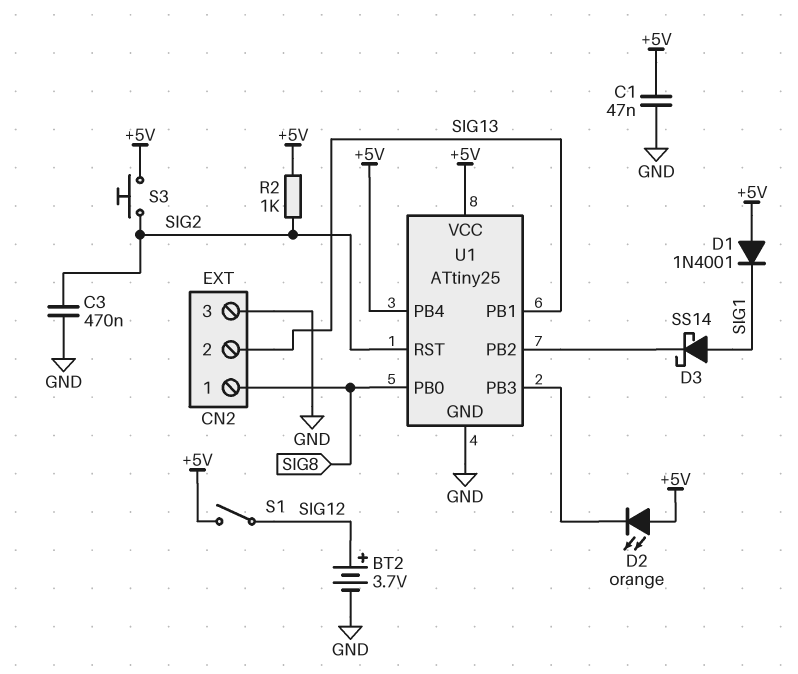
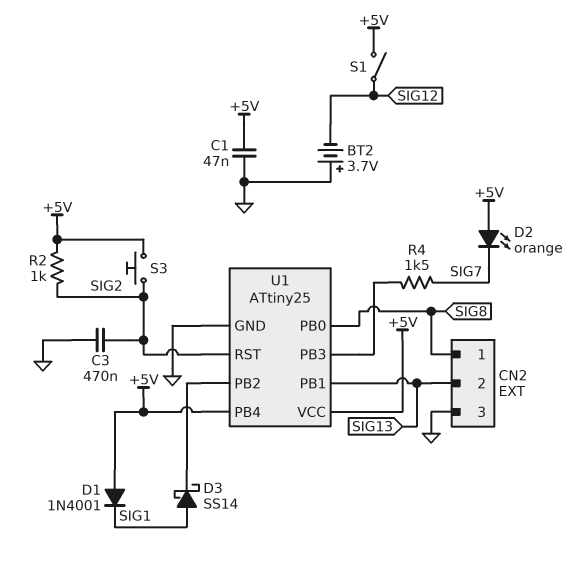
BT2: 3.7V (plus SIG12, minus GND) -> 3.7V (plus GND, minus SIG12)
D2: LED orange (A +5V, K U1/PB3) -> LED orange (A +5V, K SIG7)
R4: none -> 1.5k (SIG7, U1/PB3)

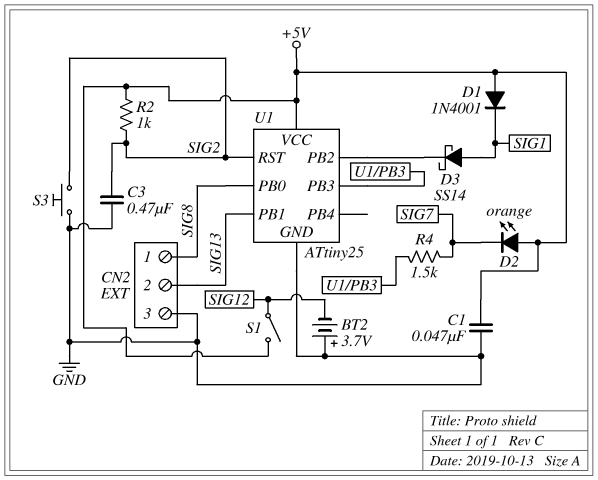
S3: button (+5V, SIG2) -> button (GND, SIG2)
U1 pin PB4: +5V -> none

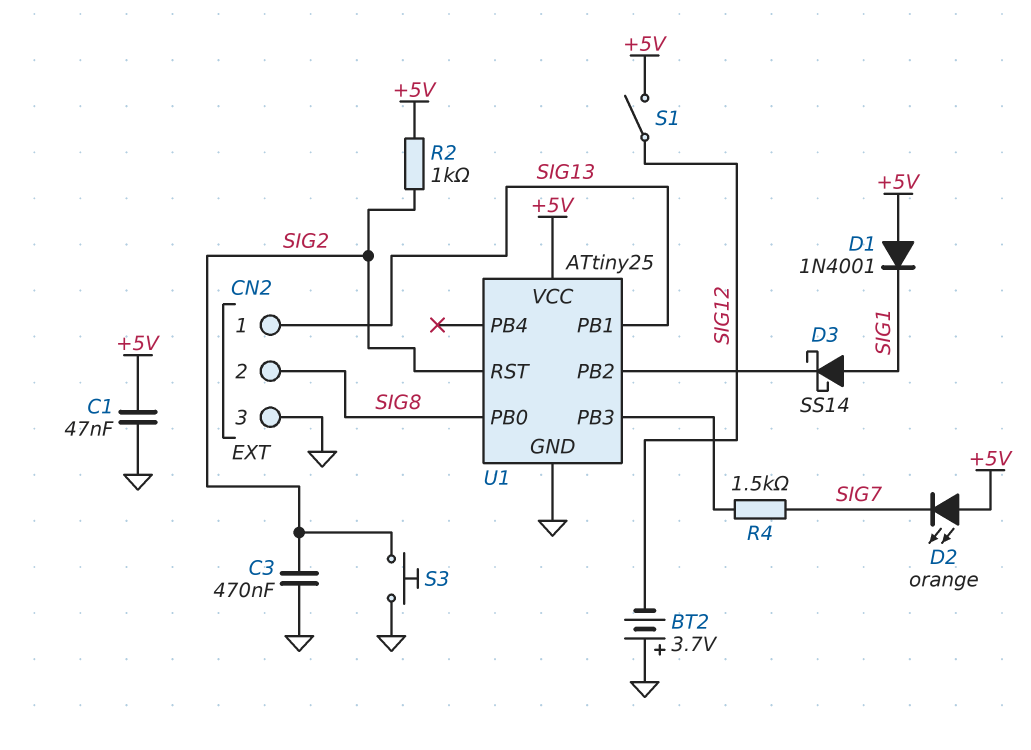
CN2 pin 1: SIG8 -> SIG13
CN2 pin 2: SIG13 -> SIG8

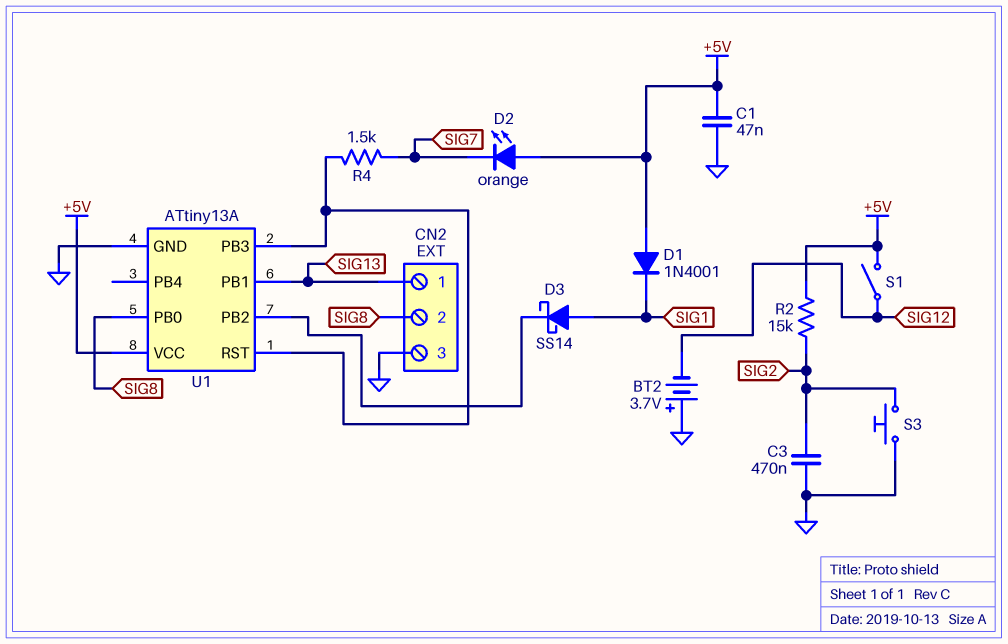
R2: 1k (+5V, SIG2) -> 15k (+5V, SIG2)
U1: ATtiny25 -> ATtiny13A
U1 pin RST: SIG2 -> U1/PB3

